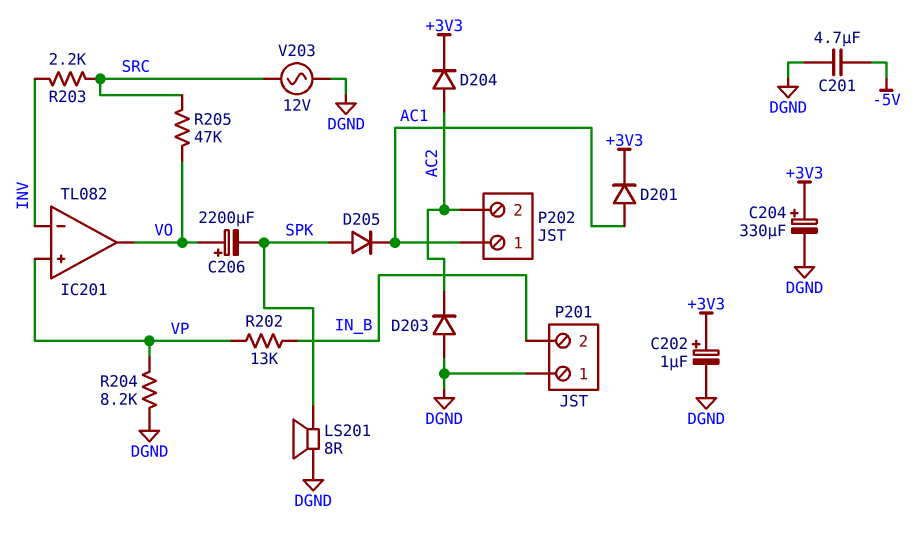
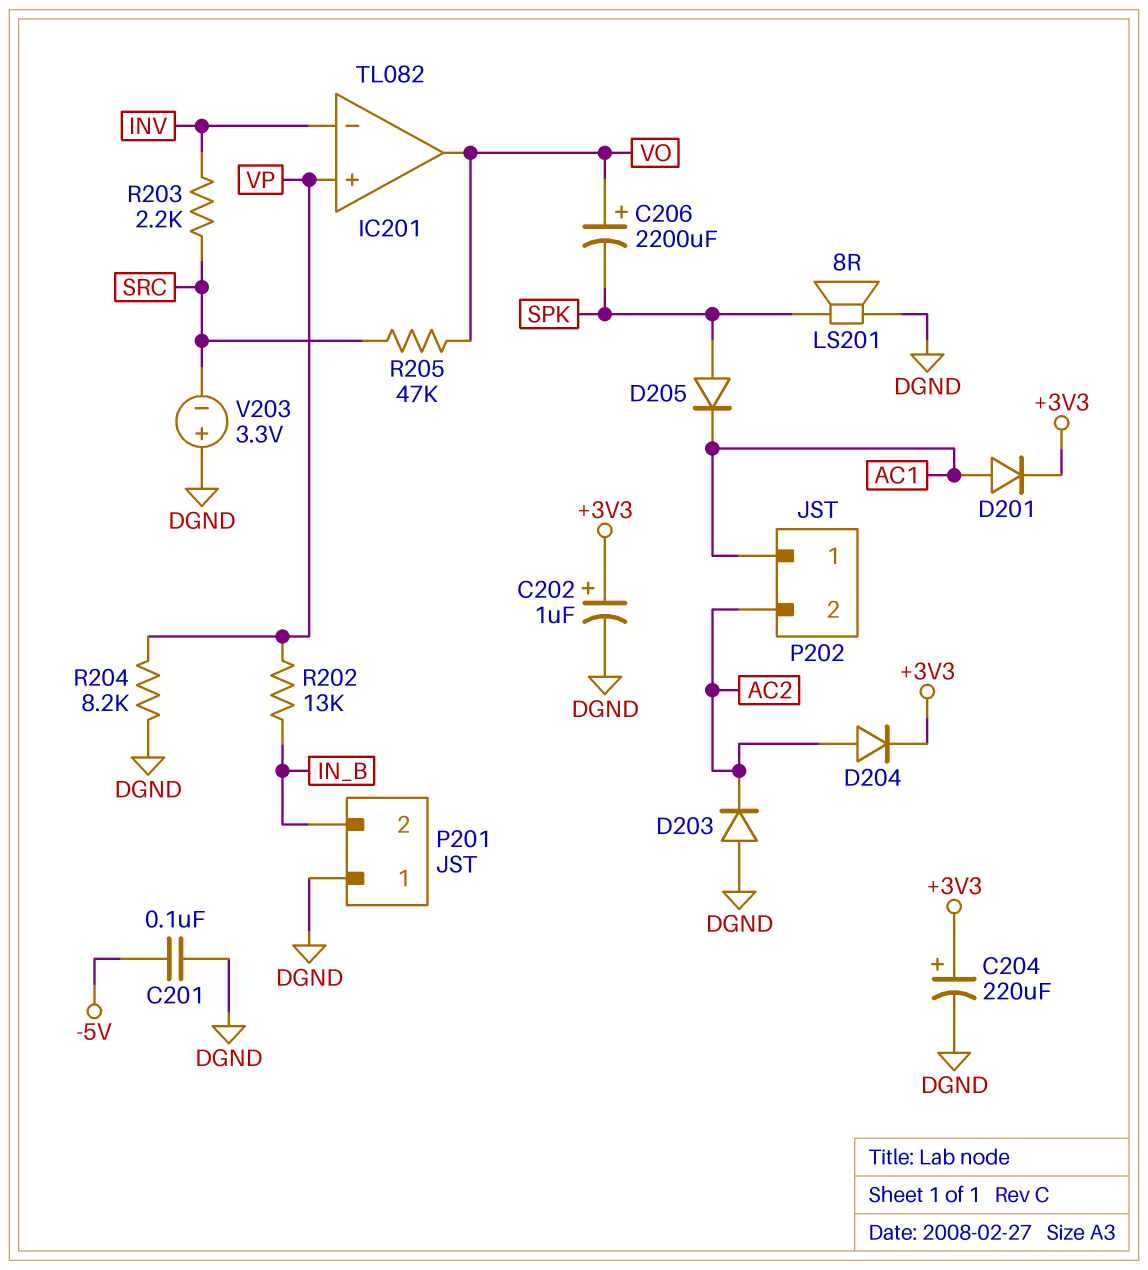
C201: 4.7uF (-5V, DGND) -> 100nF (-5V, DGND)
C204: 330uF (plus +3V3, minus DGND) -> 220uF (plus +3V3, minus DGND)
V203: AC 12V (DGND, SRC) -> 3.3V (plus DGND, minus SRC)

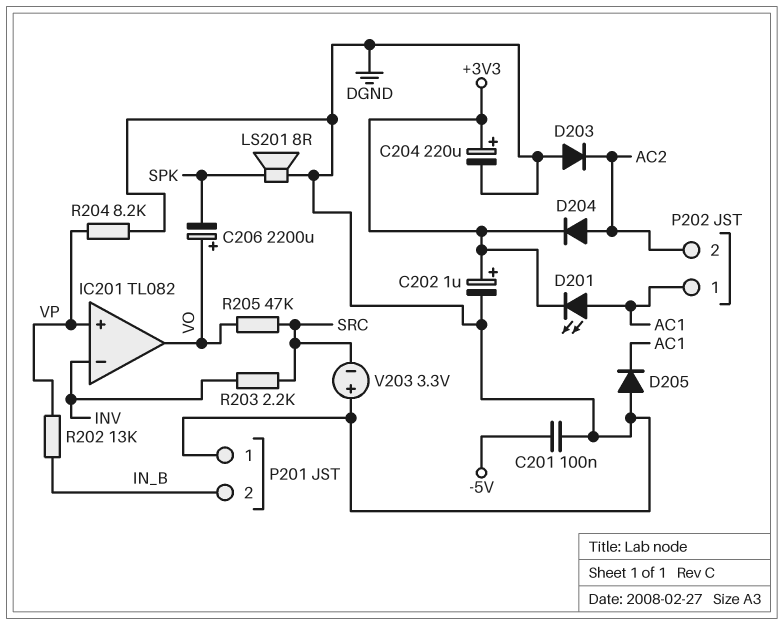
D201: diode (A AC1, K +3V3) -> LED (A AC1, K +3V3)
D205: diode (A SPK, K AC1) -> diode (A DGND, K AC1)

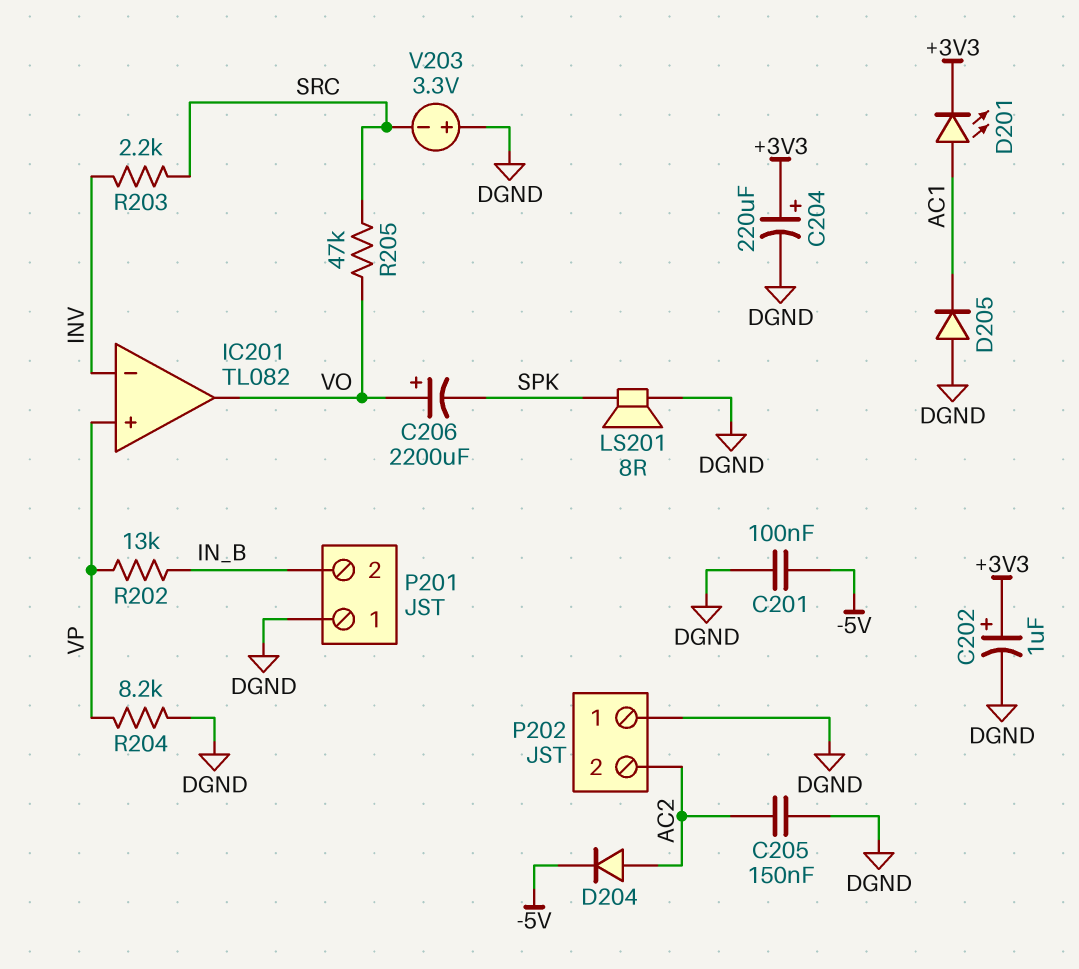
C205: none -> 150nF (AC2, DGND)
D203: diode (A DGND, K AC2) -> none
D204: diode (A AC2, K +3V3) -> diode (A AC2, K -5V)
P202 pin 1: AC1 -> DGND

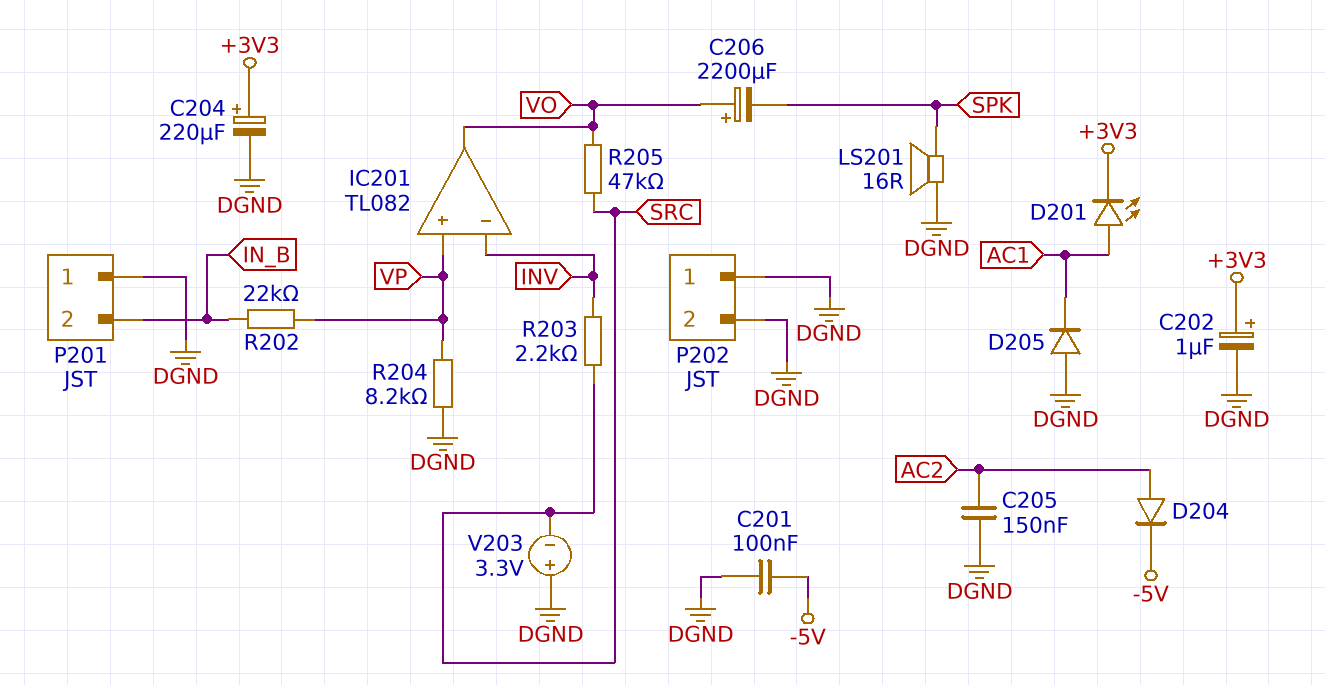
LS201: speaker 8R (DGND, SPK) -> speaker 16R (DGND, SPK)
P202 pin 2: AC2 -> DGND
R202: 13k (IN_B, VP) -> 22k (IN_B, VP)

